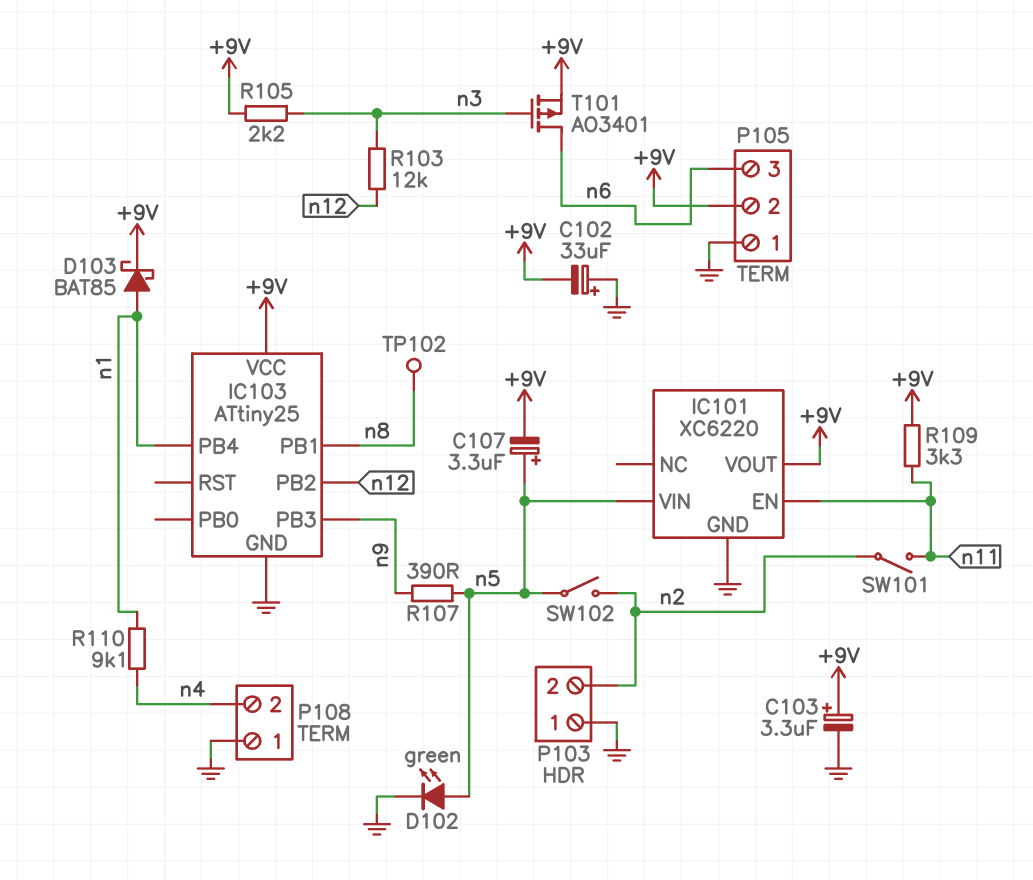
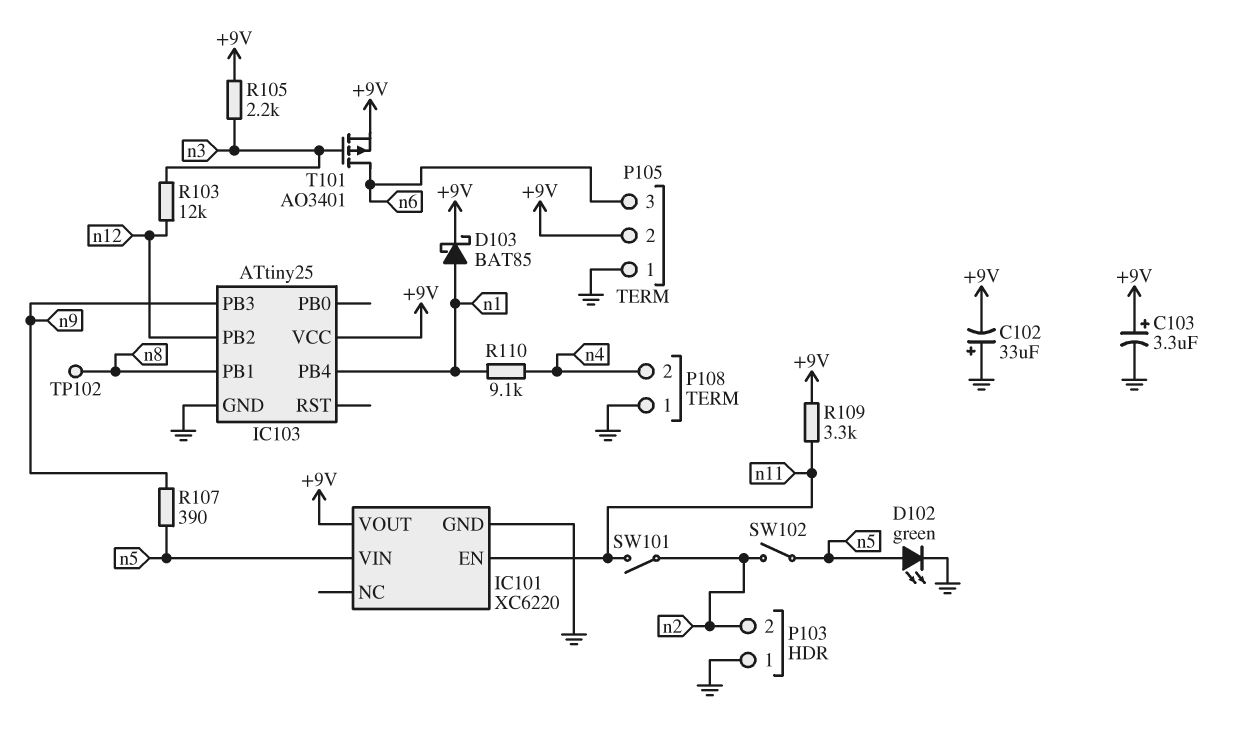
C107: 3.3uF (plus n5, minus +9V) -> none

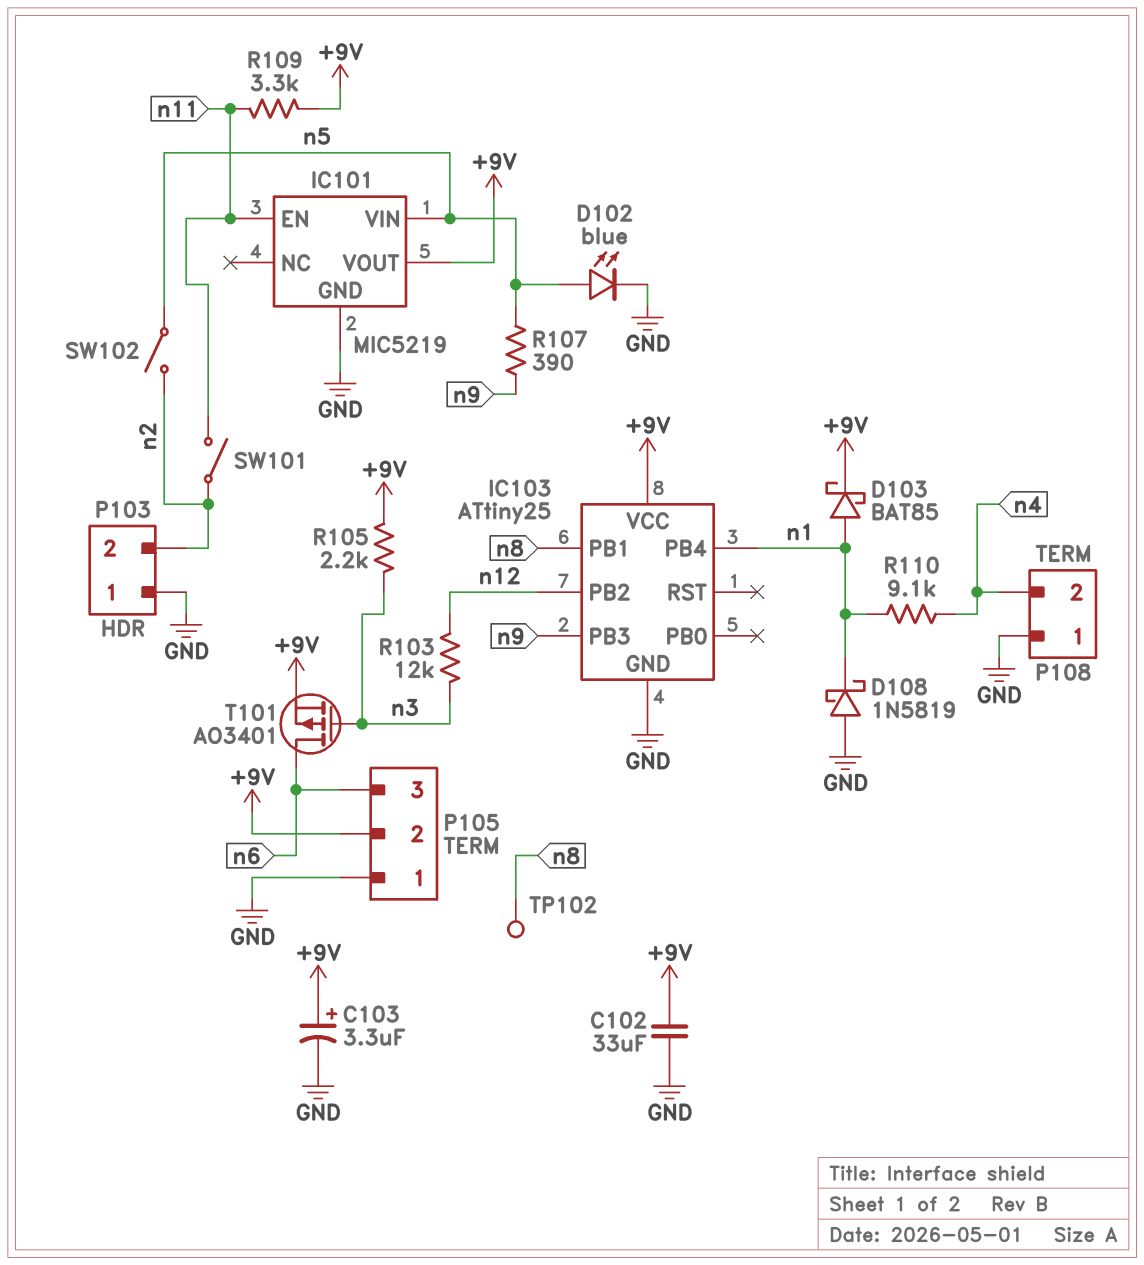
C102: 33uF (plus GND, minus +9V) -> 33uF (+9V, GND)
D102: LED green (A n5, K GND) -> LED blue (A n5, K GND)
D108: none -> schottky 1N5819 (A GND, K n1)
IC101: XC6220 -> MIC5219

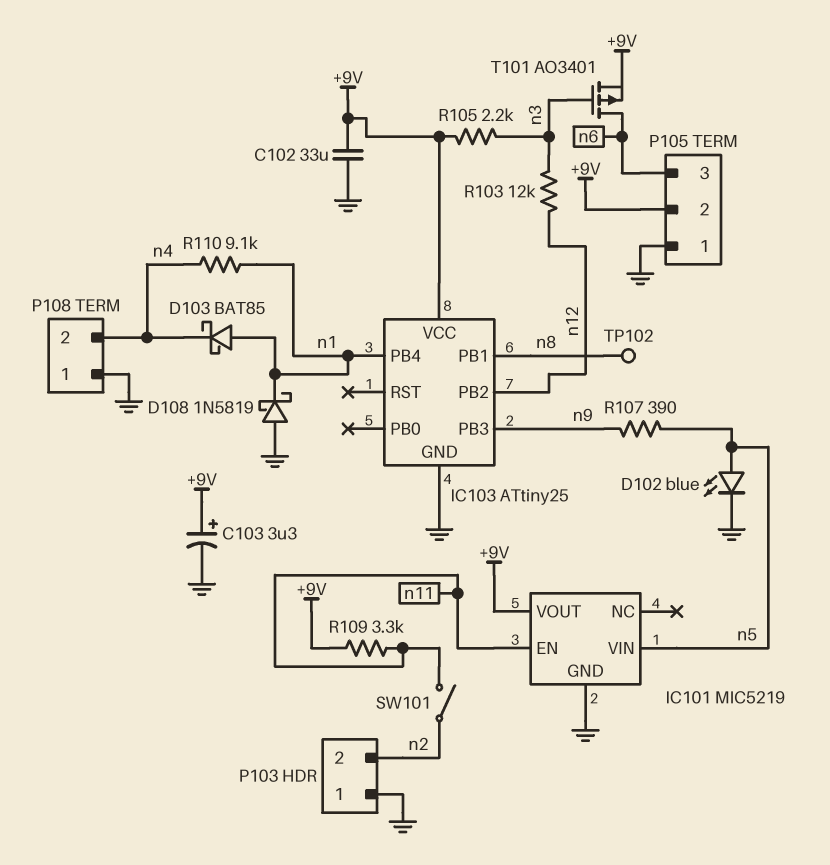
D103: schottky BAT85 (A n1, K +9V) -> schottky BAT85 (A n1, K n4)
SW102: switch (n2, n5) -> none

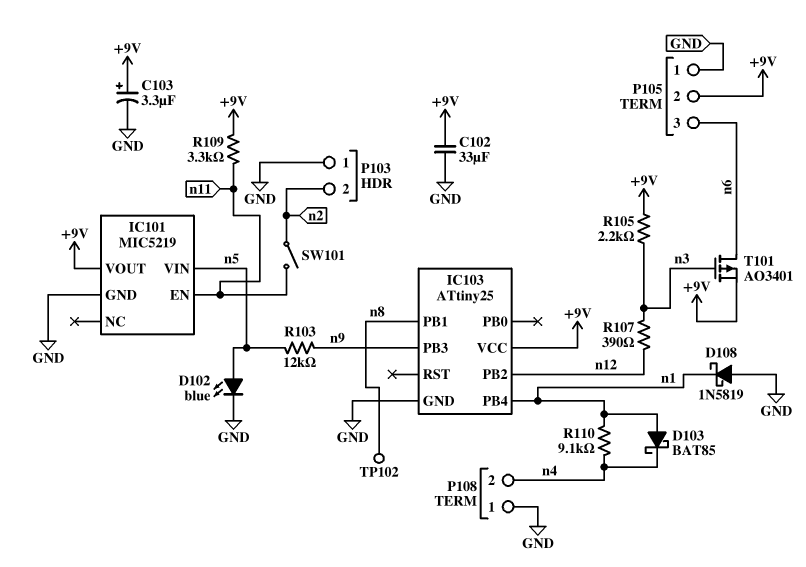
R103: 12k (n3, n12) -> 12k (n5, n9)
R107: 390 (n5, n9) -> 390 (n3, n12)

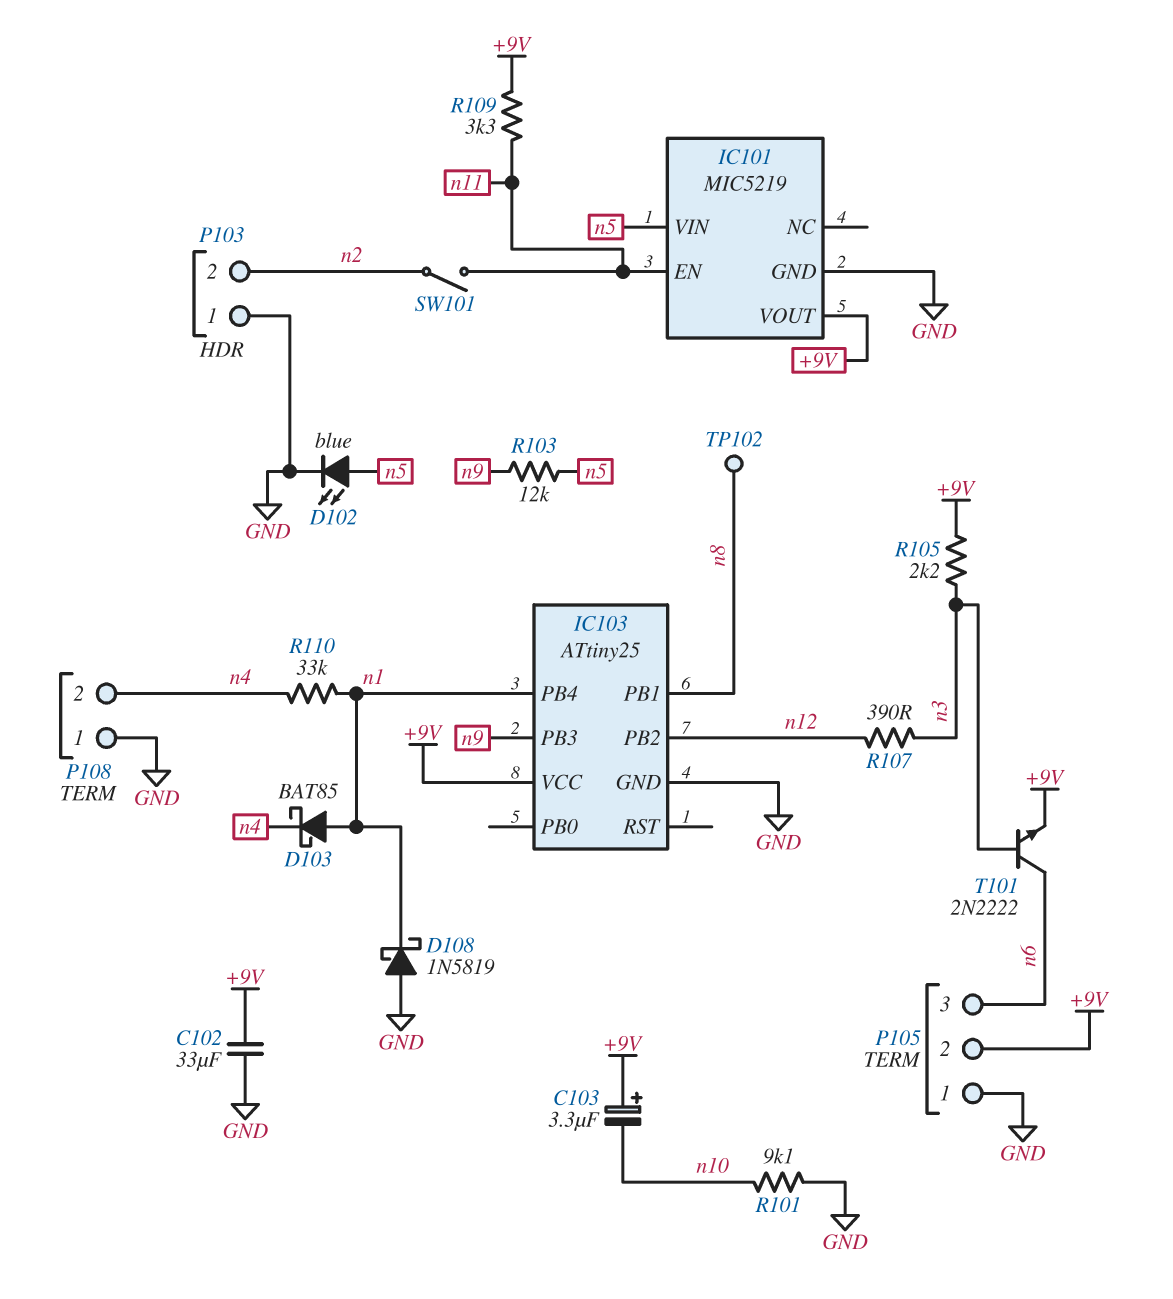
C103: 3.3uF (plus +9V, minus GND) -> 3.3uF (plus +9V, minus n10)
R101: none -> 9.1k (GND, n10)
R110: 9.1k (n1, n4) -> 33k (n1, n4)
T101: PMOS AO3401 (G n3, D n6, S +9V) -> NPN 2N2222 (B n3, C n6, E +9V)

